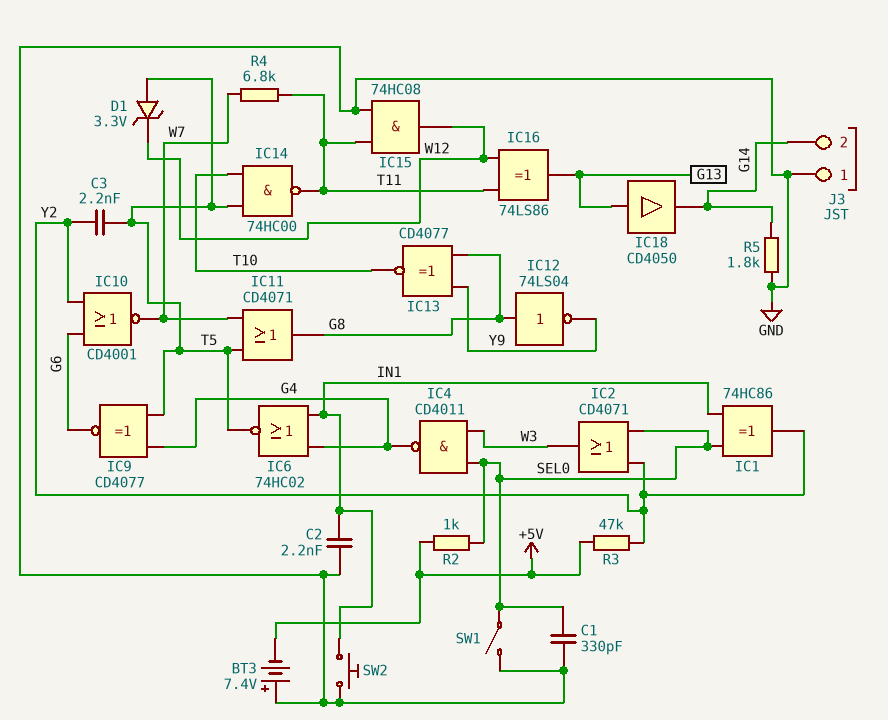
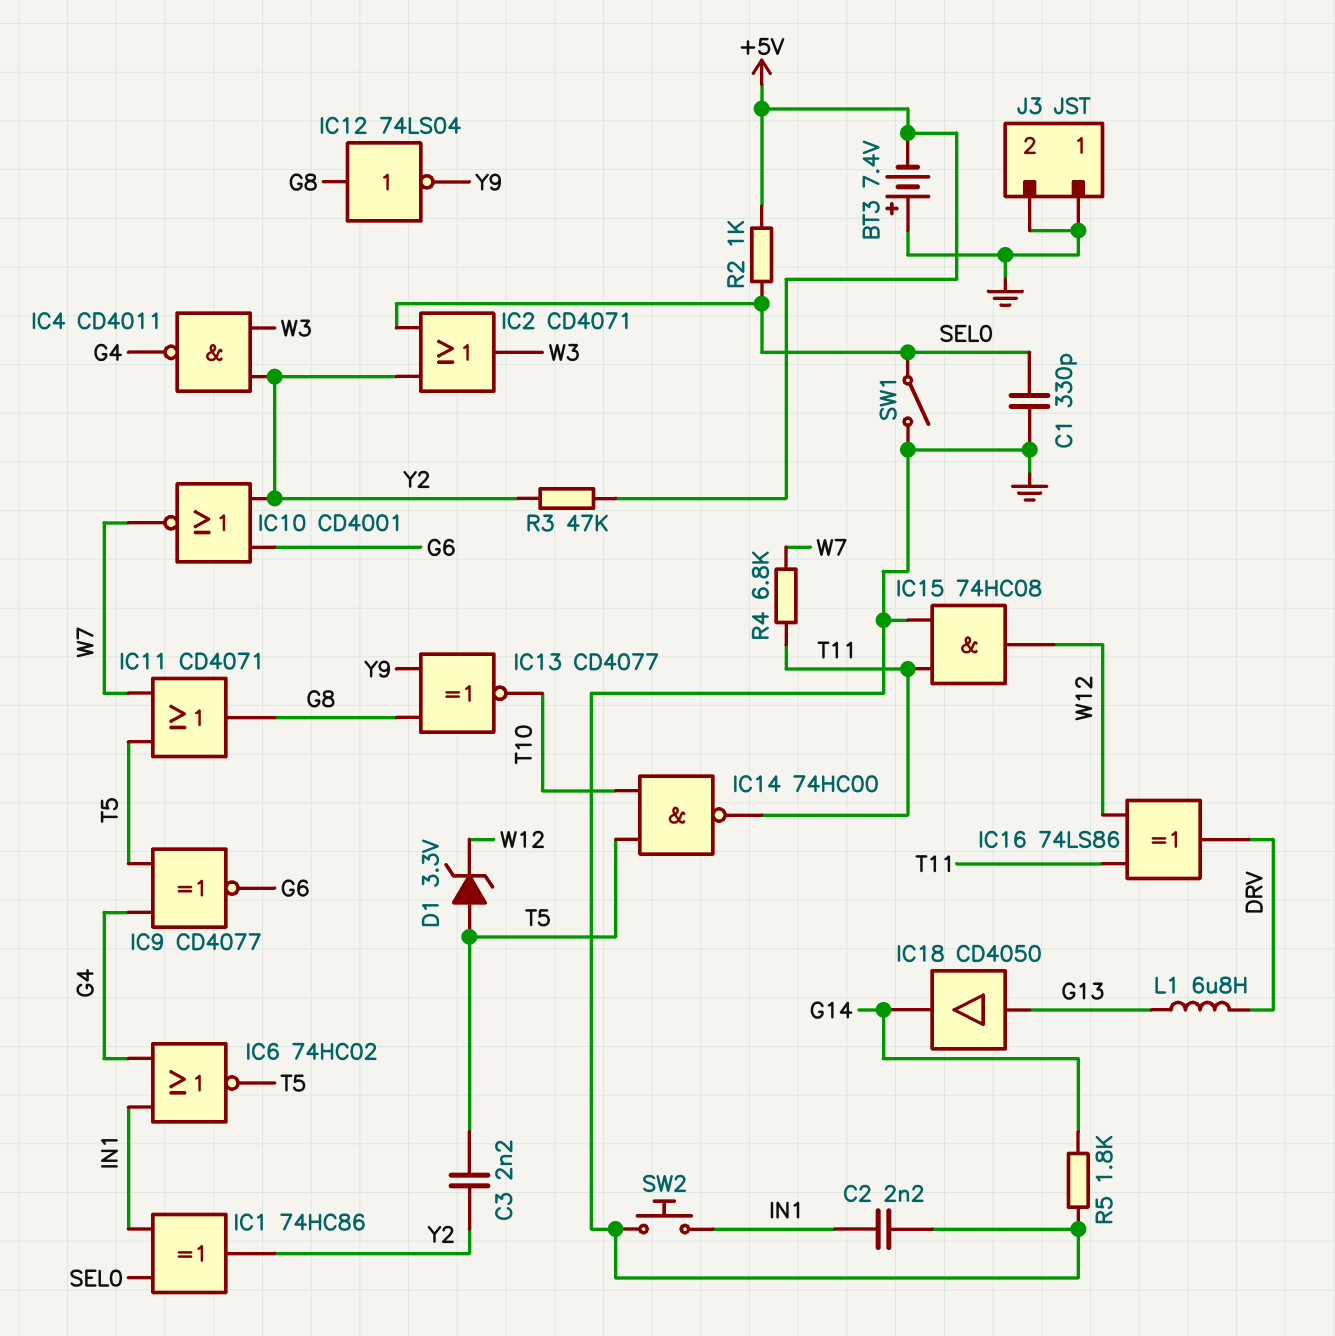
IC4: NAND CD4011 (in SEL0, in W3, out G4) -> NAND CD4011 (in W3, in Y2, out G4)
IC16: XOR 74LS86 (in T11, in W12, out G13) -> XOR 74LS86 (in T11, in W12, out DRV)
J3 pin 2: G14 -> GND
L1: none -> 6.8uH (DRV, G13)

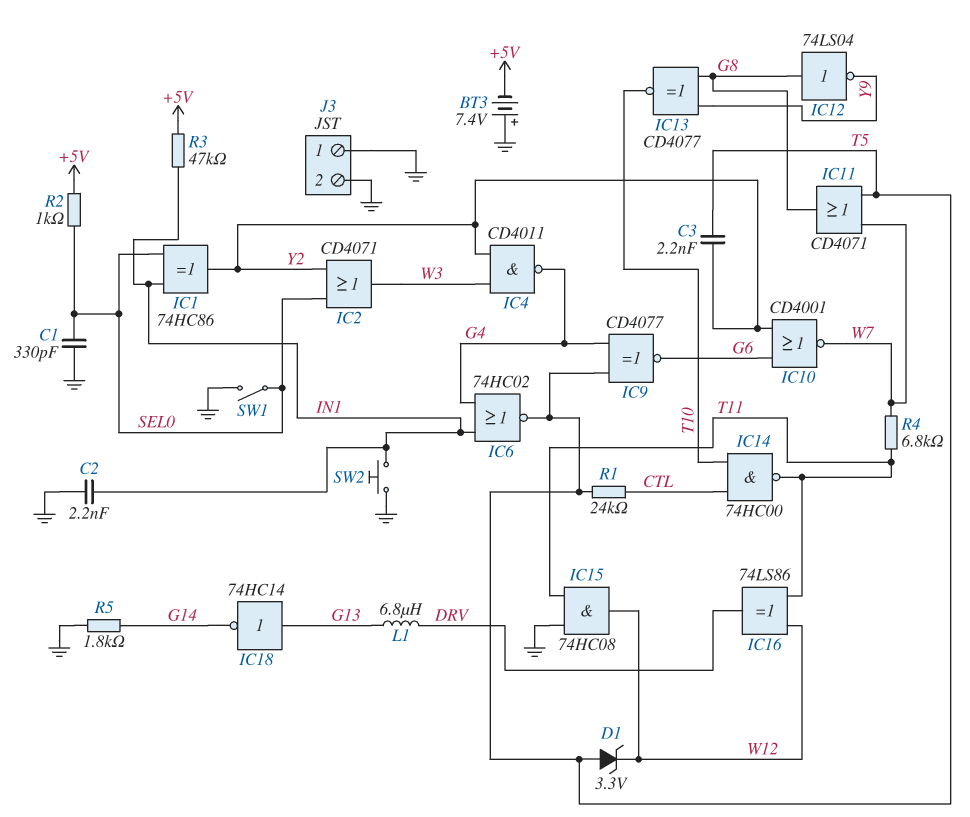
IC14: NAND 74HC00 (in T5, in T10, out T11) -> NAND 74HC00 (in CTL, in T10, out T11)
IC18: buffer CD4050 (in G13, out G14) -> NOT 74HC14 (in G13, out G14)
R1: none -> 24k (CTL, T5)
R3: 47k (+5V, Y2) -> 47k (+5V, IN1)

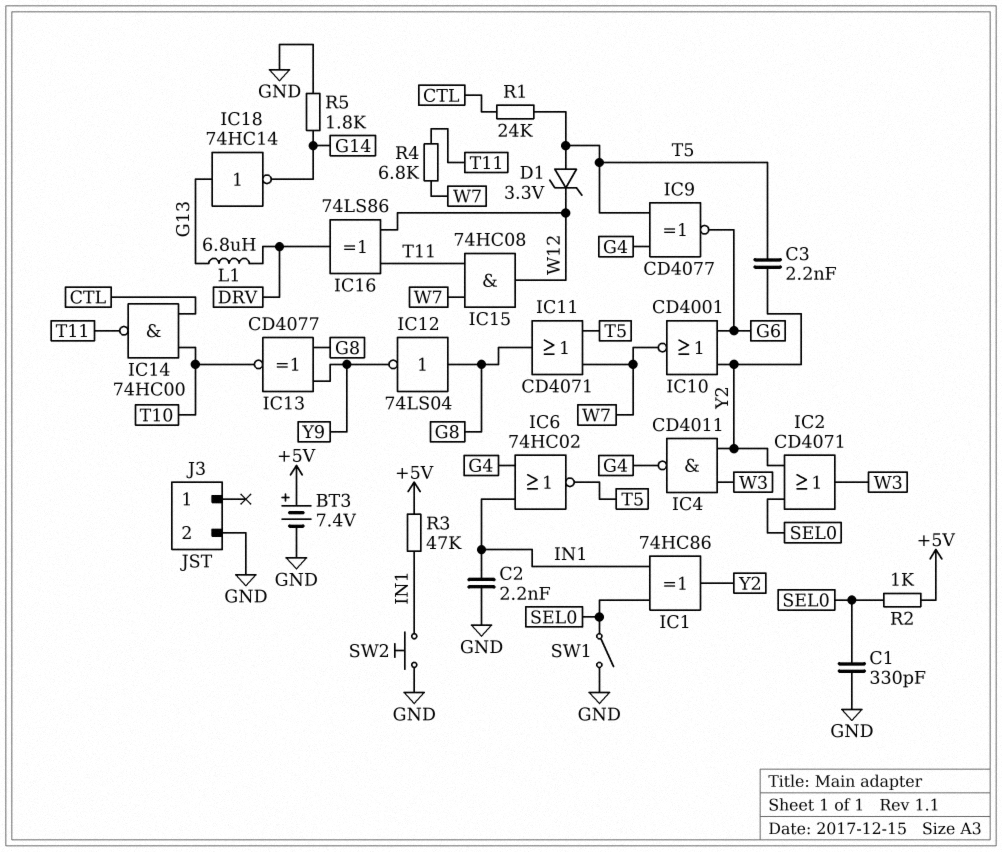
BT3: 7.4V (plus GND, minus +5V) -> 7.4V (plus +5V, minus GND)
IC15: AND 74HC08 (in GND, in T11, out W12) -> AND 74HC08 (in T11, in W7, out W12)
J3 pin 1: GND -> none

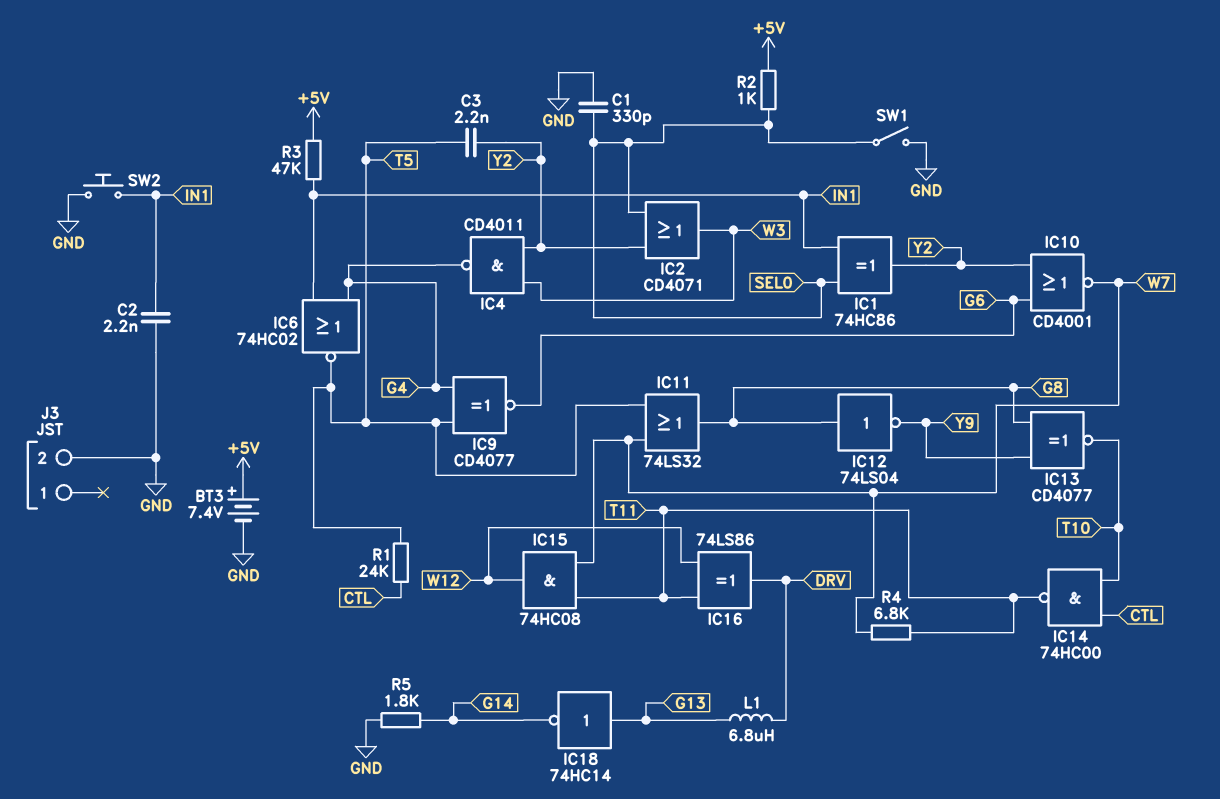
D1: zener 3.3V (A T5, K W12) -> none
IC11: OR CD4071 (in T5, in W7, out G8) -> OR 74LS32 (in T5, in W7, out G8)

